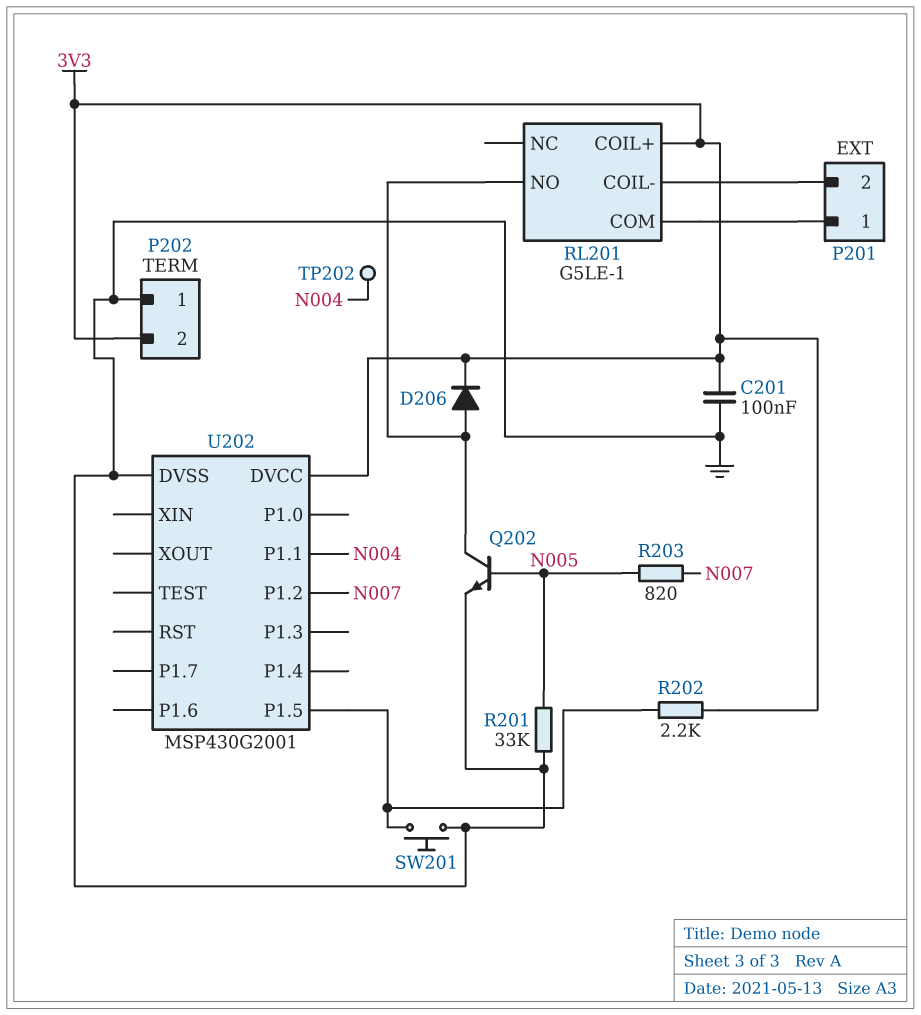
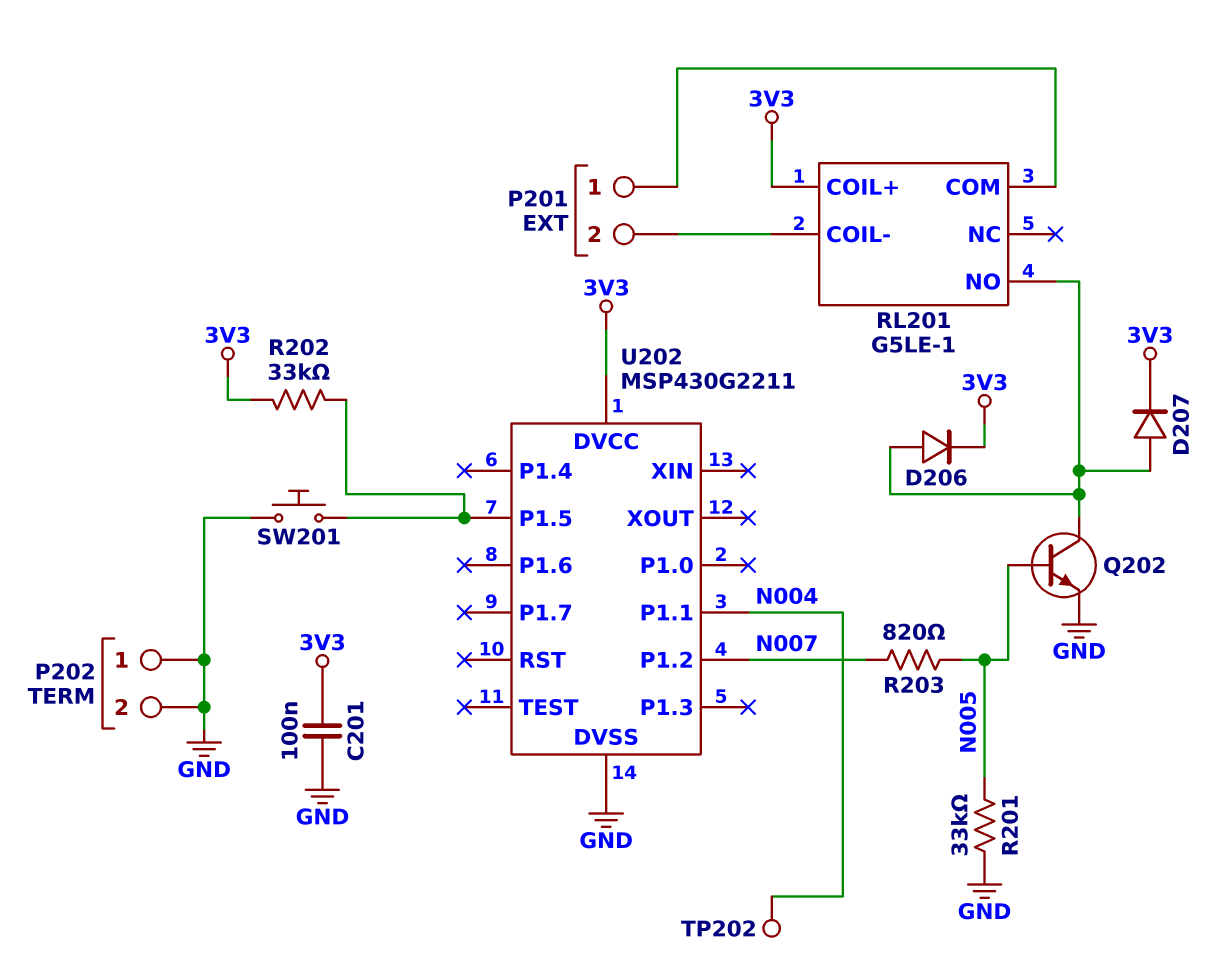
D207: none -> diode (A RL201/NO, K 3V3)
P202 pin 2: 3V3 -> GND
R202: 2.2k (3V3, U202/P1.5) -> 33k (3V3, U202/P1.5)
U202: MSP430G2001 -> MSP430G2211

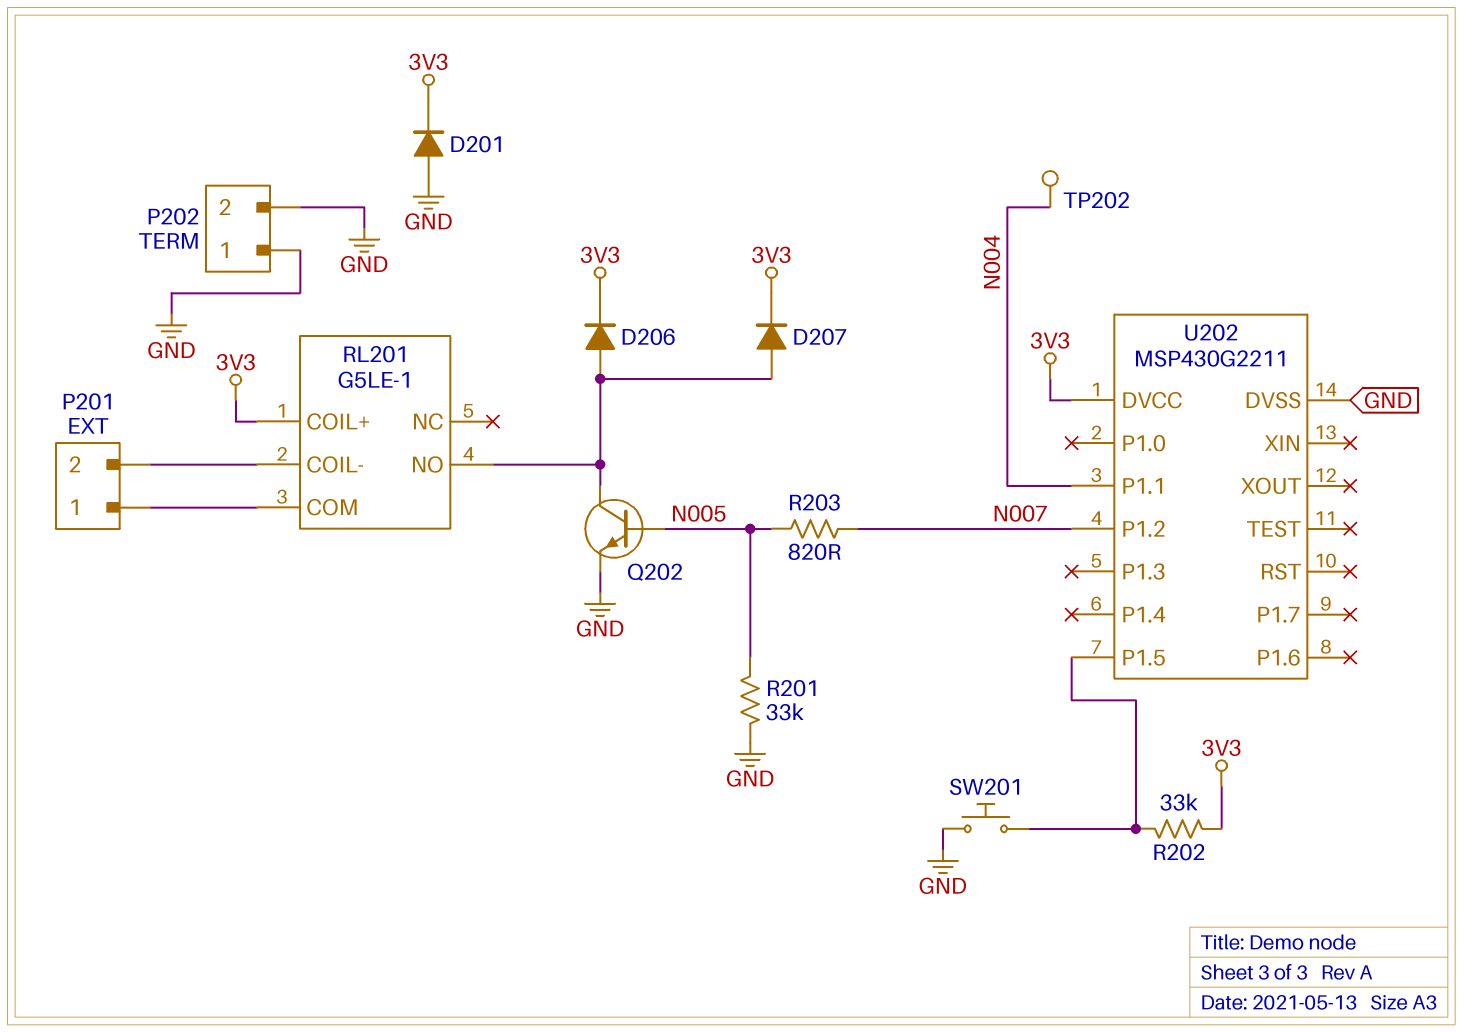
C201: 100nF (3V3, GND) -> none
D201: none -> diode (A GND, K 3V3)

